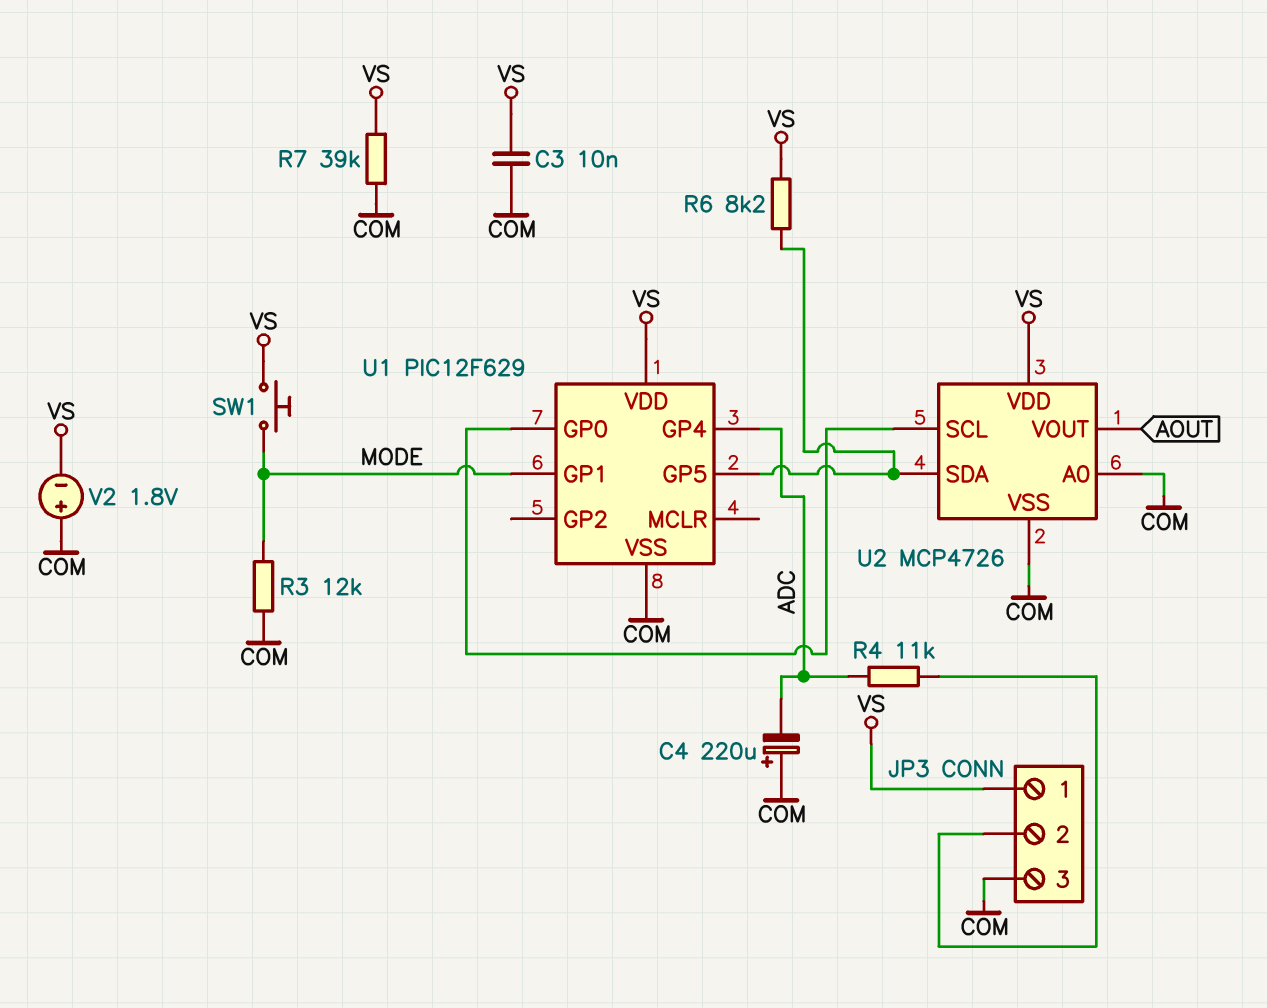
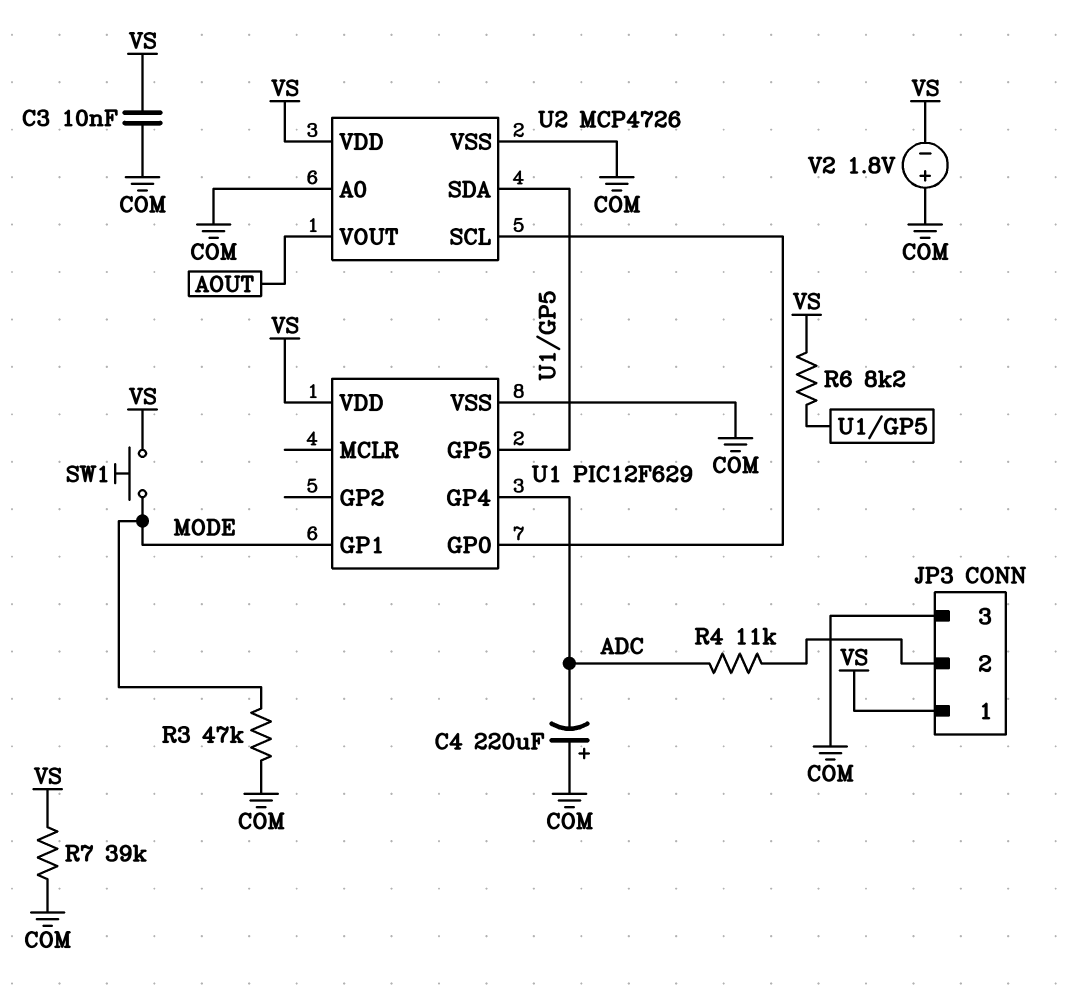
R3: 12k (COM, MODE) -> 47k (COM, MODE)

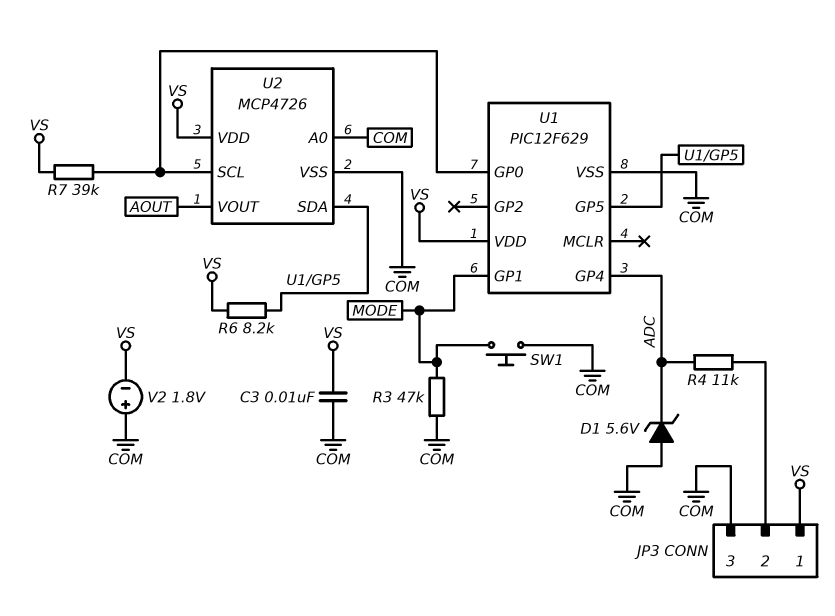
C4: 220uF (plus COM, minus ADC) -> none
D1: none -> zener 5.6V (A COM, K ADC)
R7: 39k (COM, VS) -> 39k (U1/GP0, VS)
SW1: button (MODE, VS) -> button (COM, MODE)

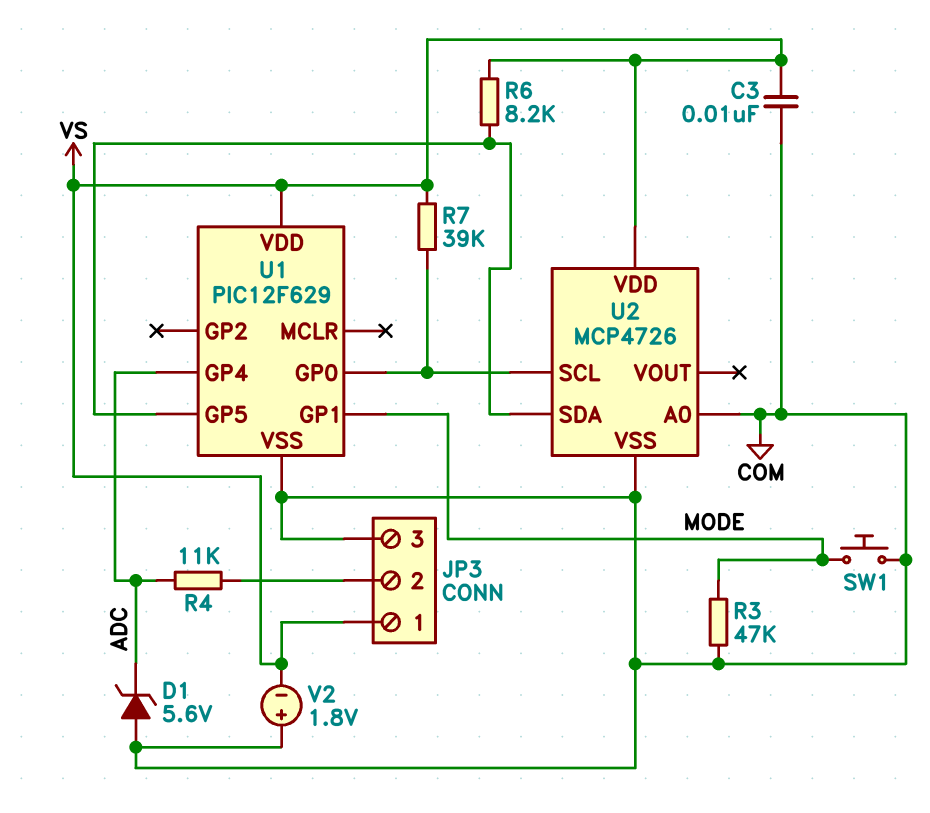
U2 pin VOUT: AOUT -> none

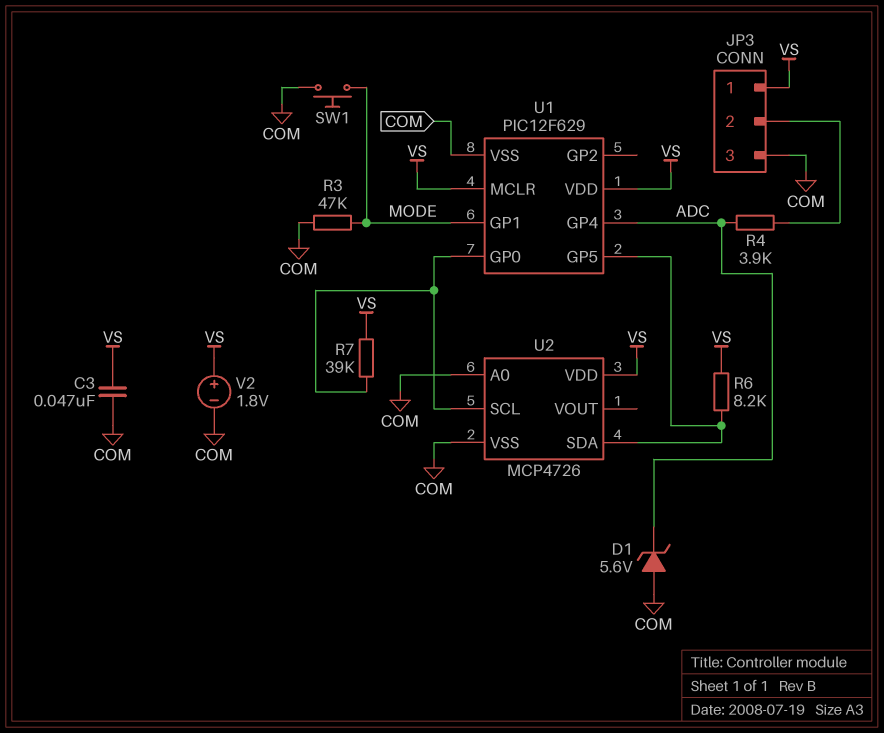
C3: 10nF (COM, VS) -> 47nF (COM, VS)
R4: 11k (ADC, JP3/2) -> 3.9k (ADC, JP3/2)
U1 pin MCLR: none -> VS
V2: 1.8V (plus COM, minus VS) -> 1.8V (plus VS, minus COM)

